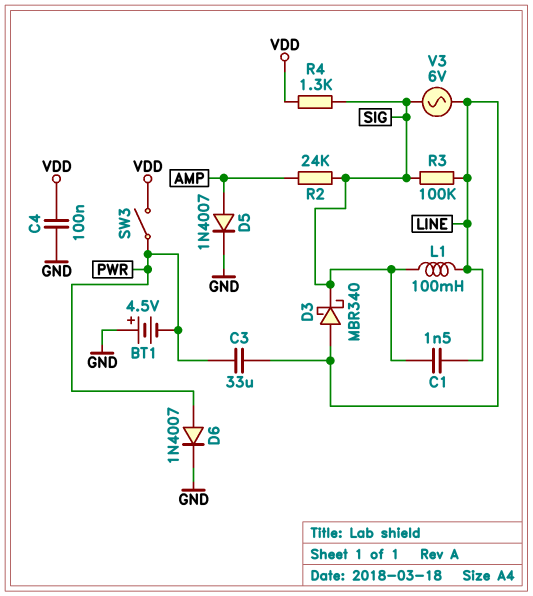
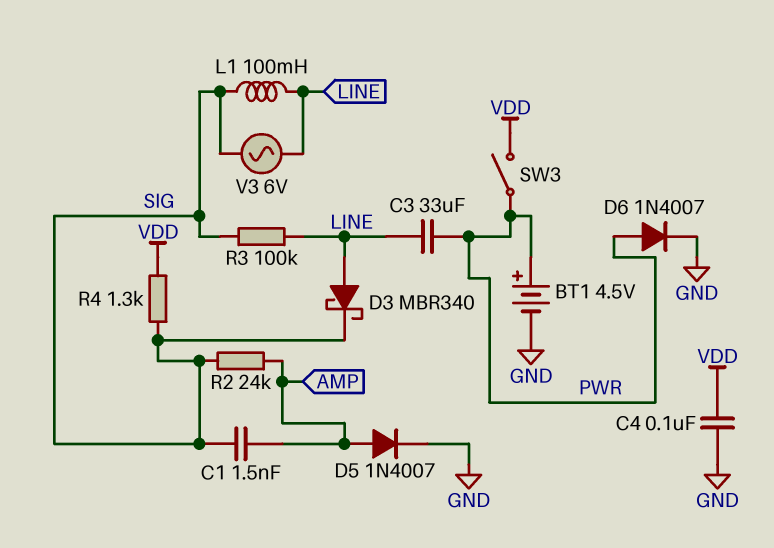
BT1: 4.5V (plus GND, minus PWR) -> 4.5V (plus PWR, minus GND)
C1: 1.5nF (LINE, SIG) -> 1.5nF (AMP, SIG)

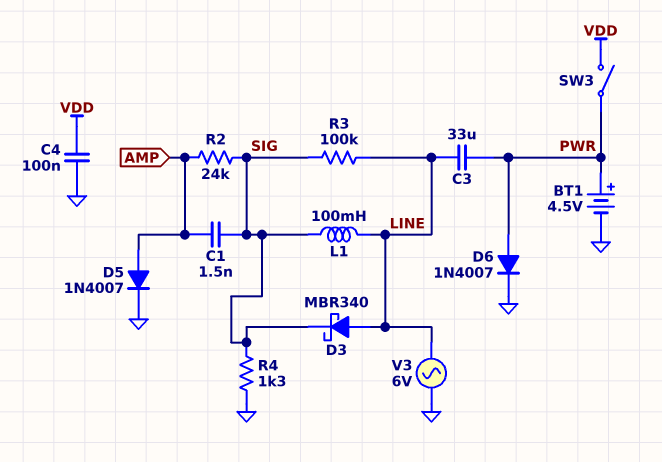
R4: 1.3k (SIG, VDD) -> 1.3k (GND, SIG)
V3: AC 6V (LINE, SIG) -> AC 6V (GND, LINE)

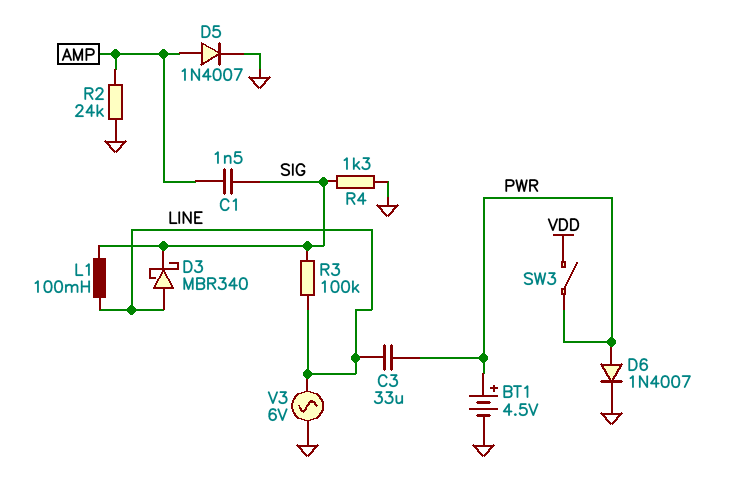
C4: 100nF (GND, VDD) -> none
R2: 24k (AMP, SIG) -> 24k (AMP, GND)

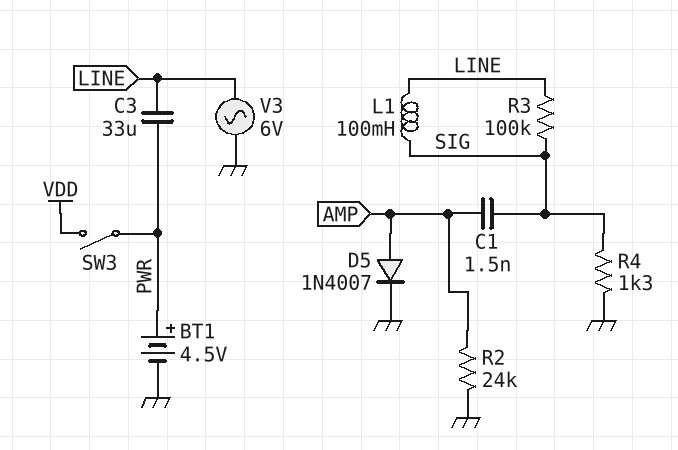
D3: schottky MBR340 (A LINE, K SIG) -> none
D6: diode 1N4007 (A PWR, K GND) -> none

